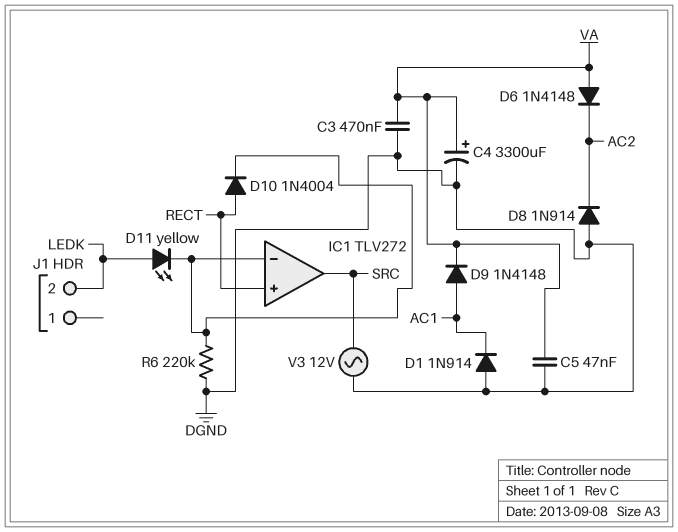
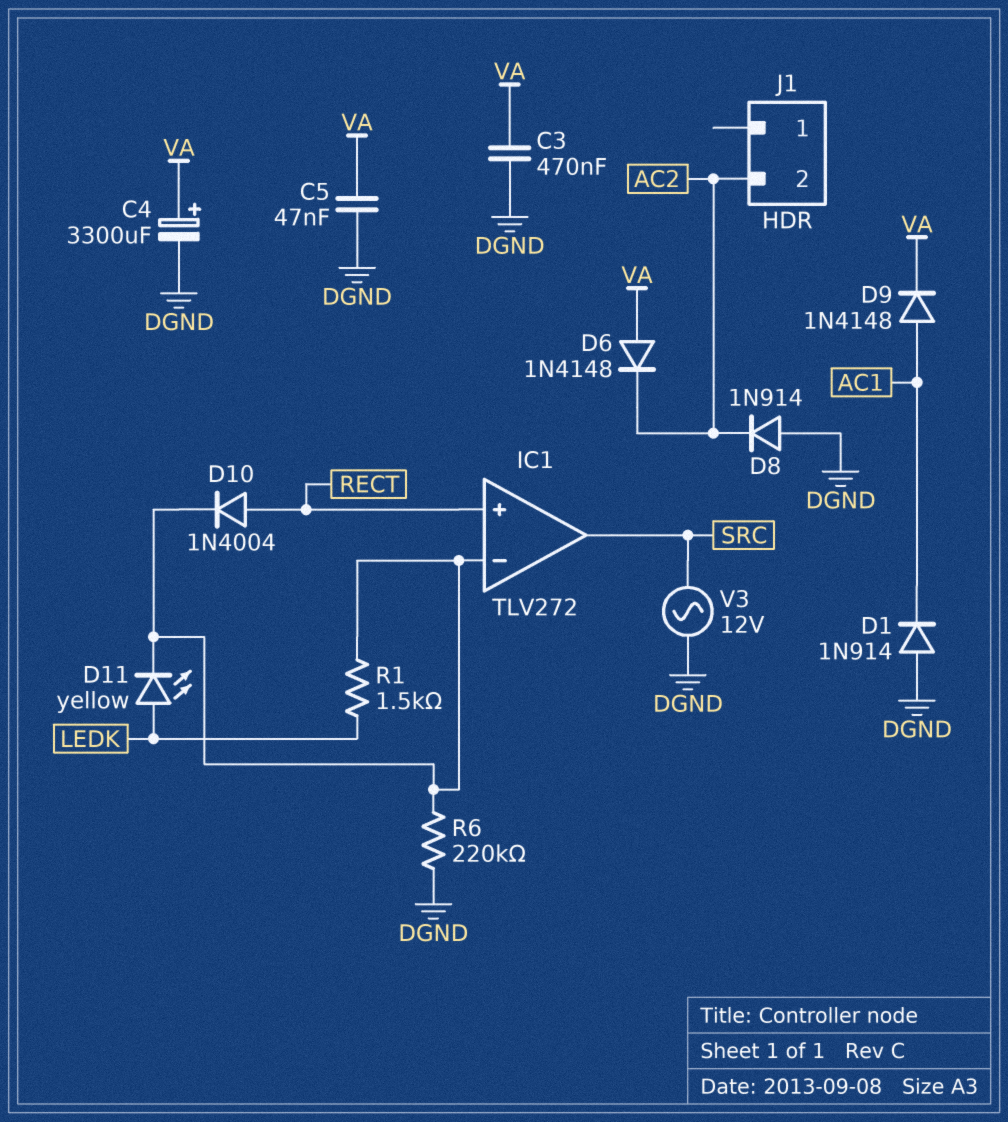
J1 pin 2: LEDK -> AC2
R1: none -> 1.5k (IC1/in-, LEDK)

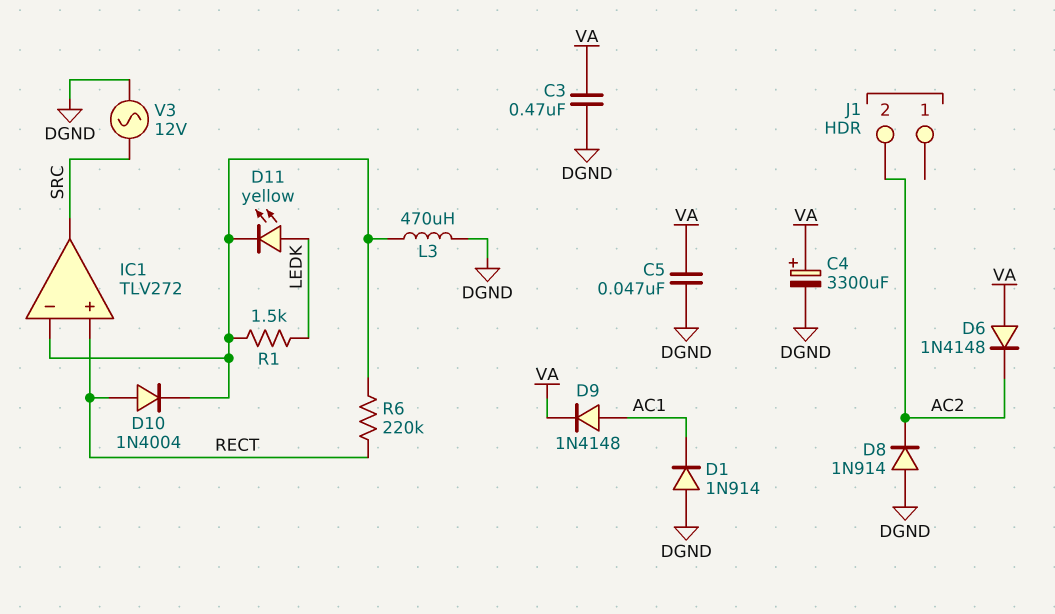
L3: none -> 470uH (DGND, IC1/in-)
R6: 220k (DGND, IC1/in-) -> 220k (IC1/in-, RECT)

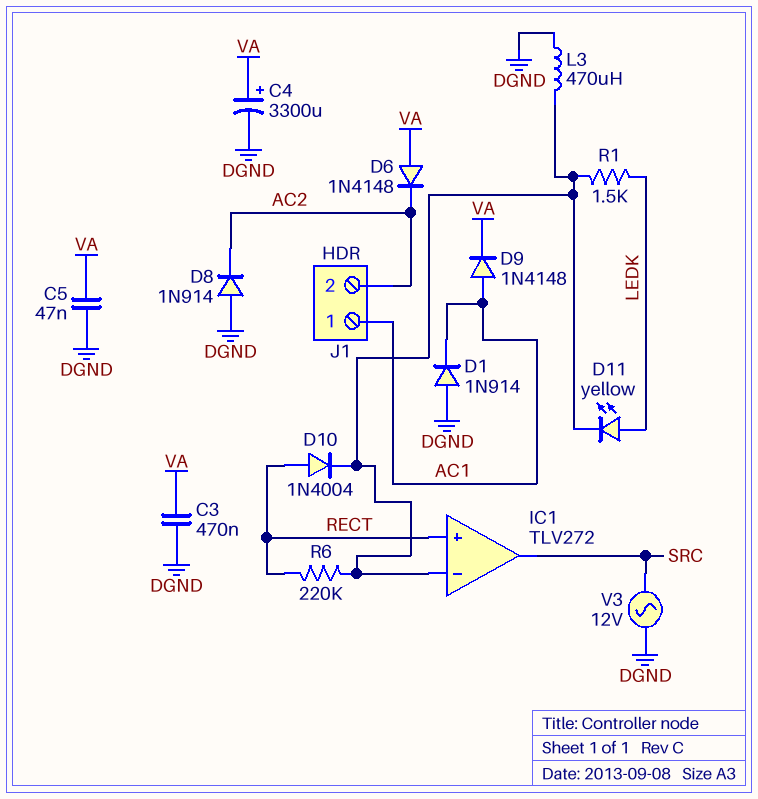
J1 pin 1: none -> AC1

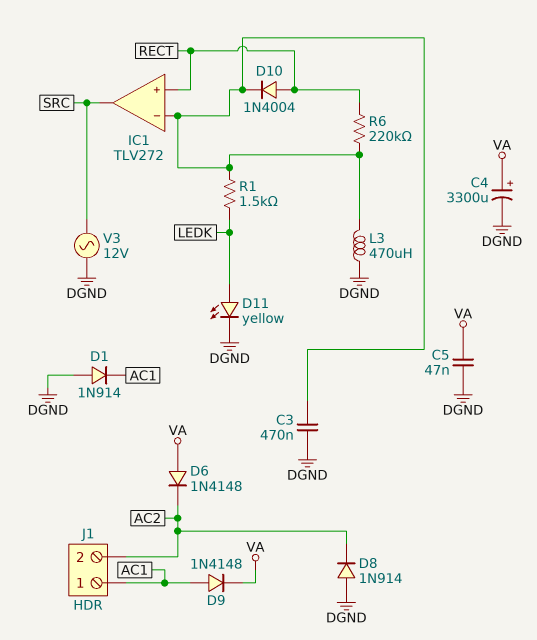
C3: 470nF (DGND, VA) -> 470nF (DGND, IC1/in-)
D11: LED yellow (A LEDK, K IC1/in-) -> LED yellow (A LEDK, K DGND)

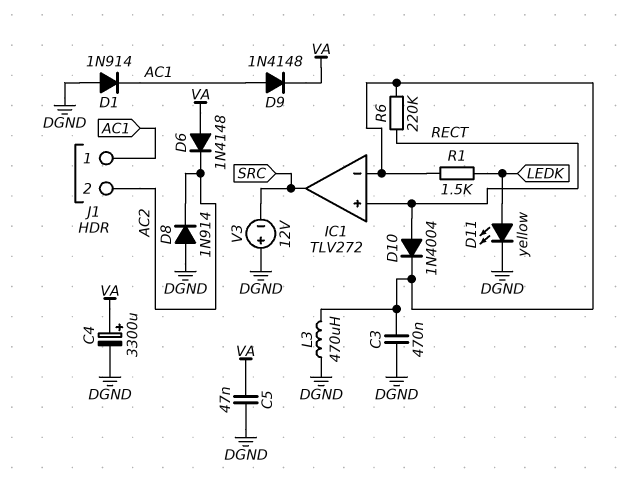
V3: AC 12V (DGND, SRC) -> 12V (plus DGND, minus SRC)

